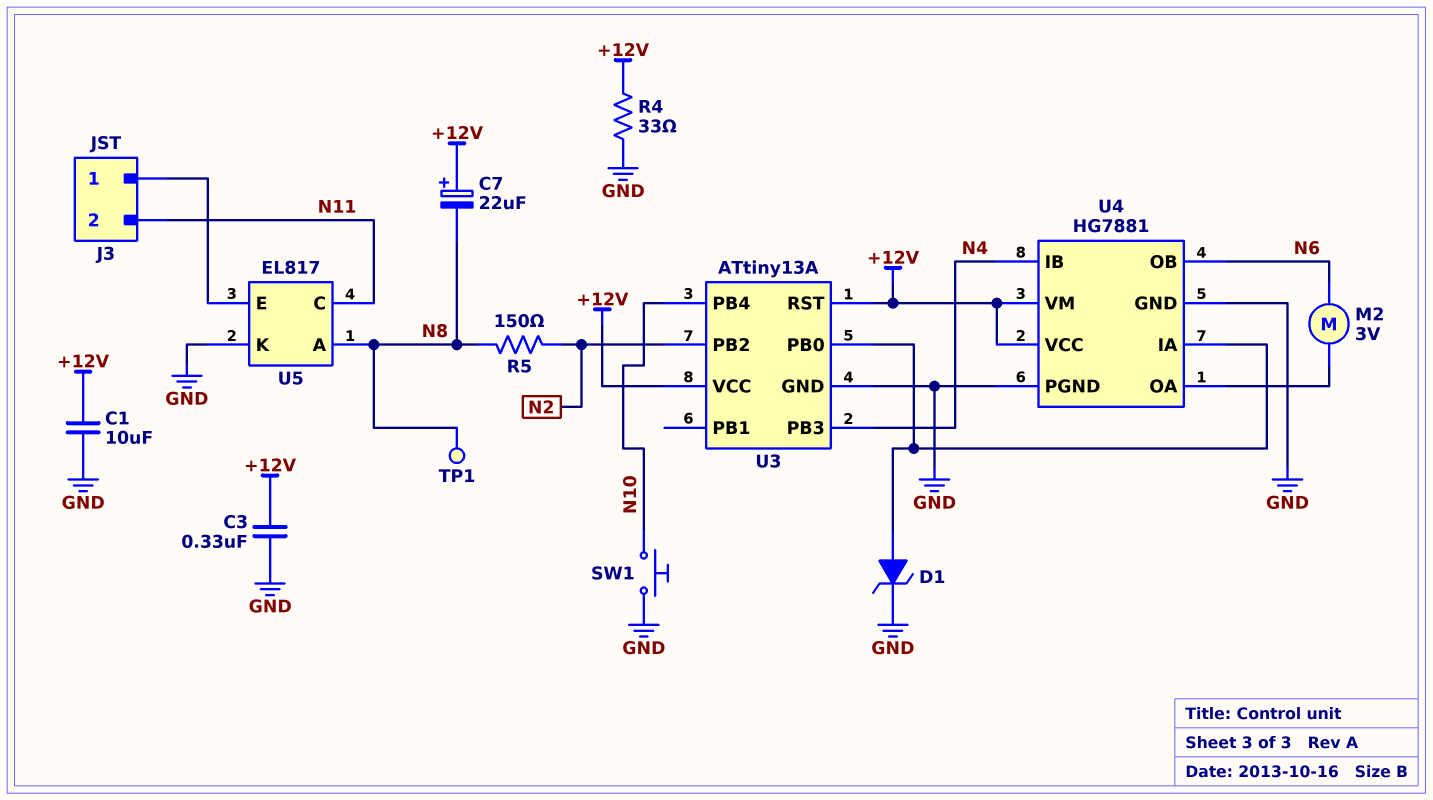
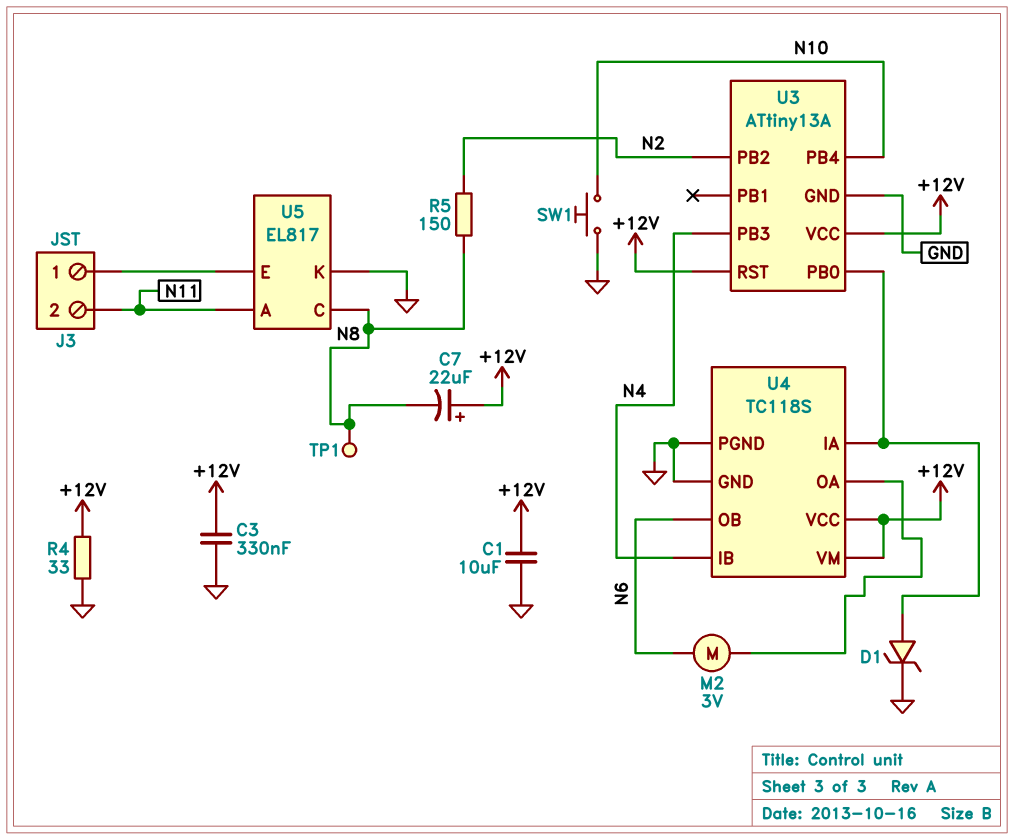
U4: HG7881 -> TC118S
U5 pin A: N8 -> N11
U5 pin C: N11 -> N8

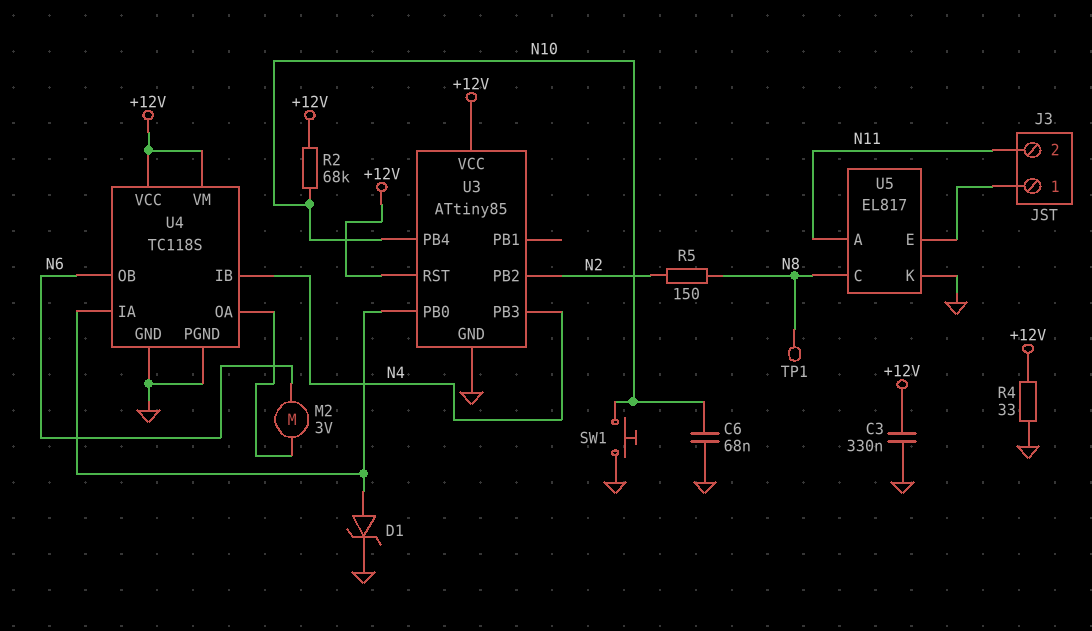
C1: 10uF (+12V, GND) -> none
C6: none -> 68nF (GND, N10)
C7: 22uF (plus +12V, minus N8) -> none
R2: none -> 68k (+12V, N10)
U3: ATtiny13A -> ATtiny85

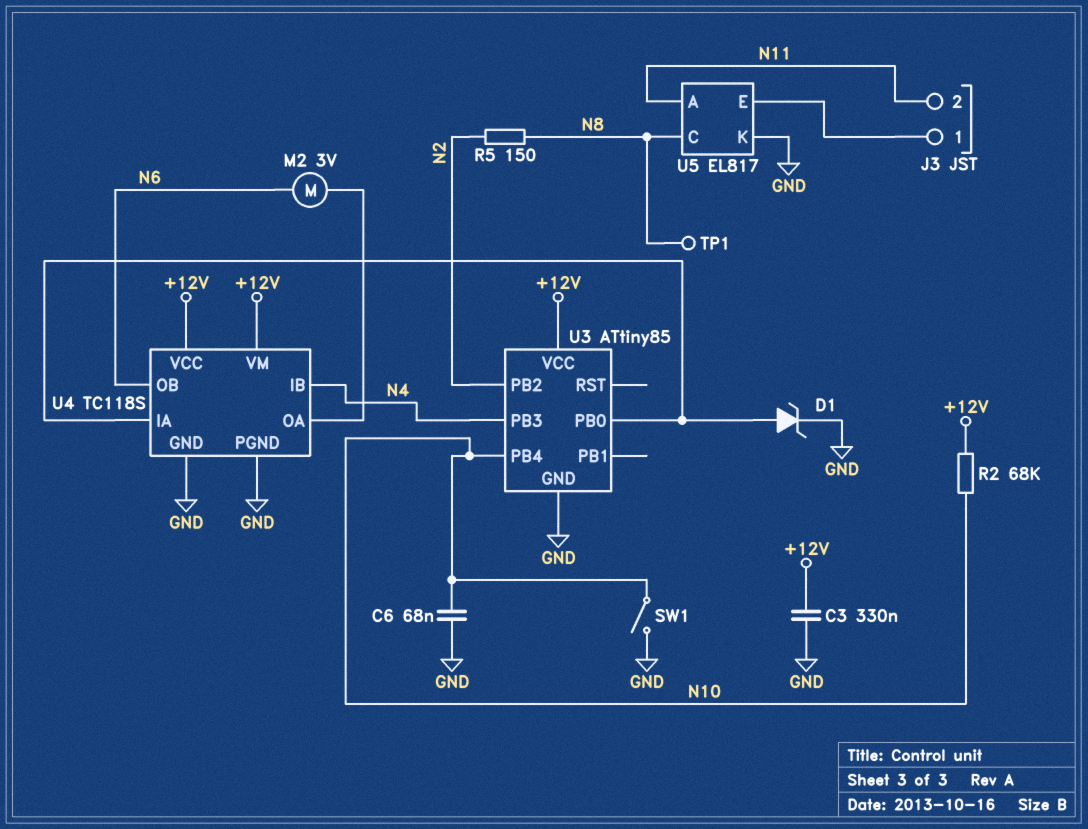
R4: 33 (+12V, GND) -> none
SW1: button (GND, N10) -> switch (GND, N10)
U3 pin RST: +12V -> none

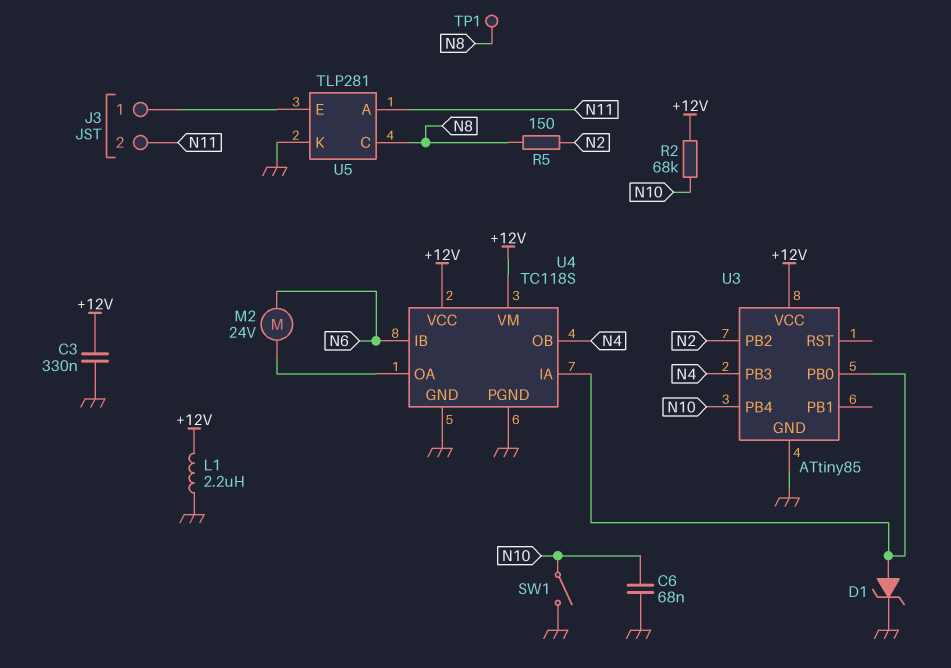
L1: none -> 2.2uH (+12V, GND)
M2: motor 3V (N6, U4/OA) -> motor 24V (N6, U4/OA)
U4 pin IB: N4 -> N6
U4 pin OB: N6 -> N4
U5: EL817 -> TLP281

